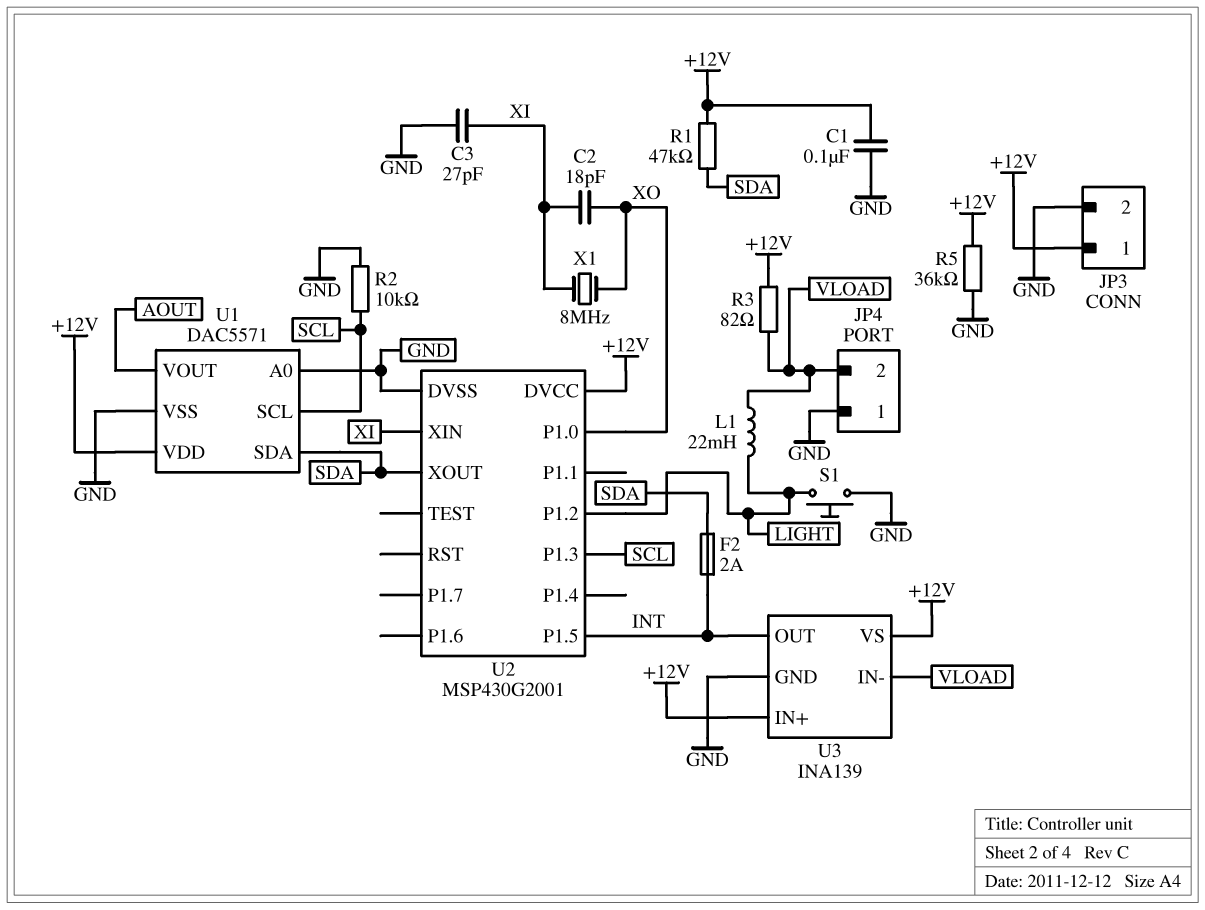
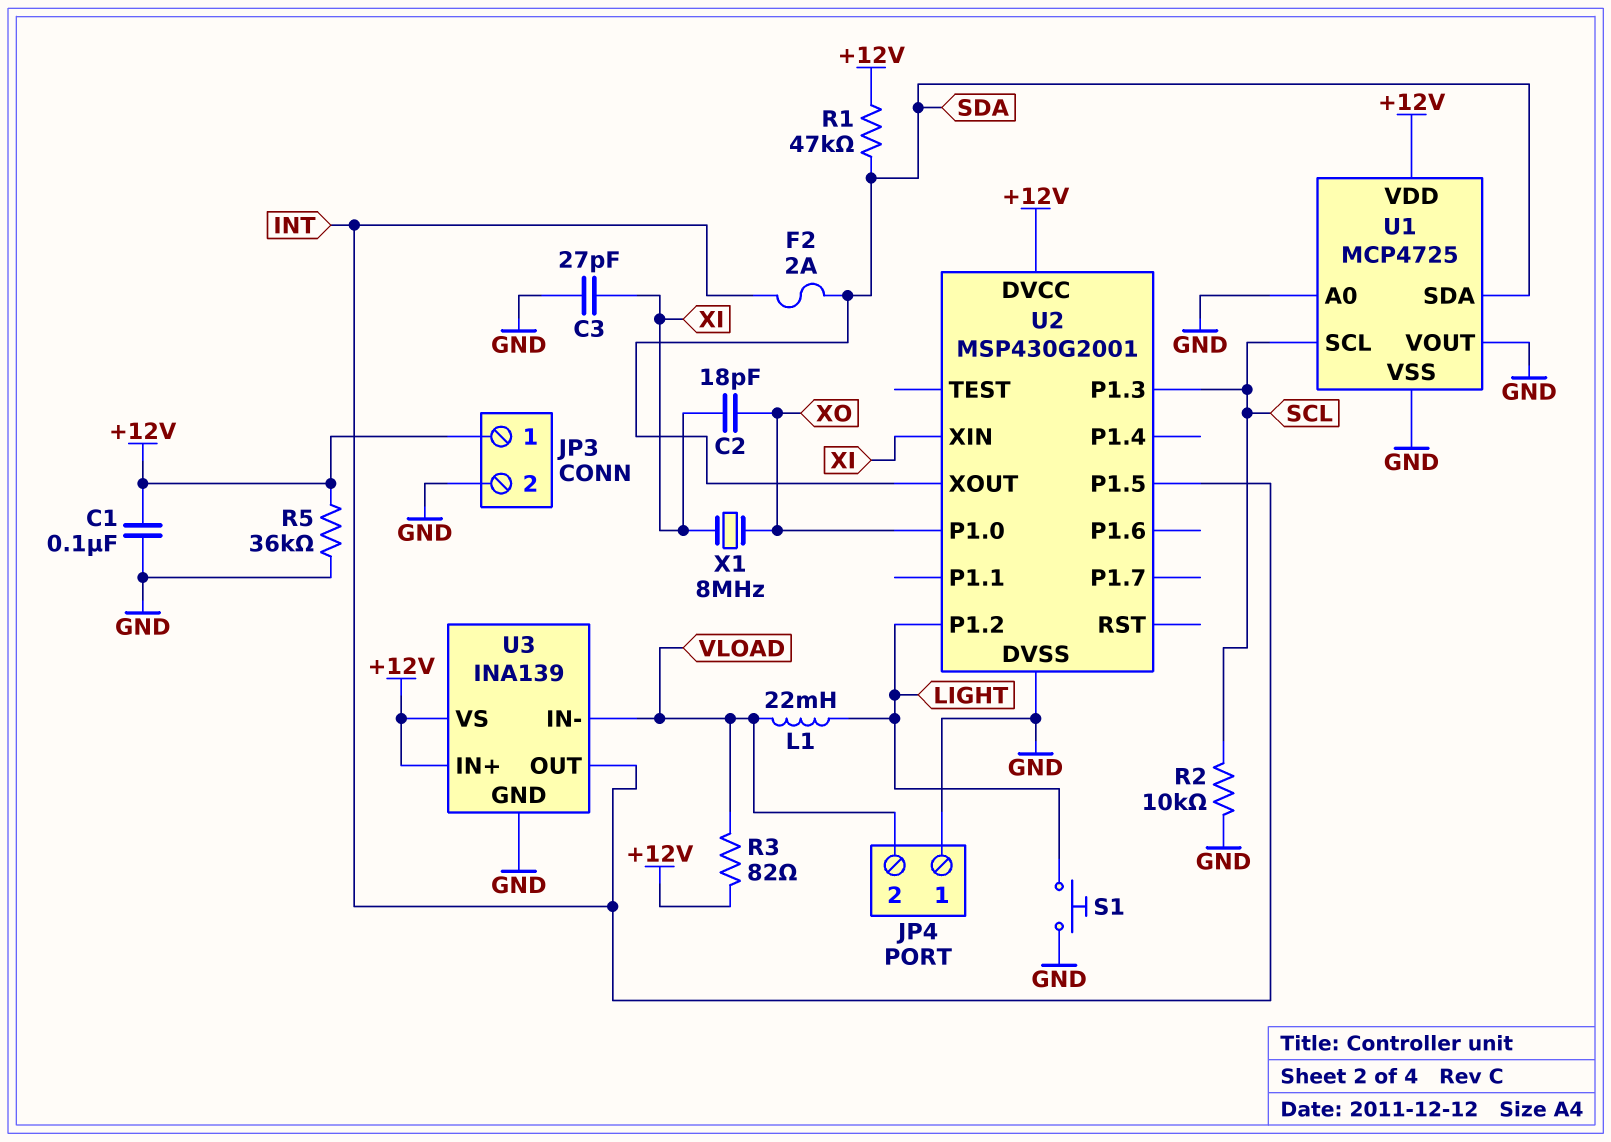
U1: DAC5571 -> MCP4725
U1 pin VOUT: AOUT -> GND

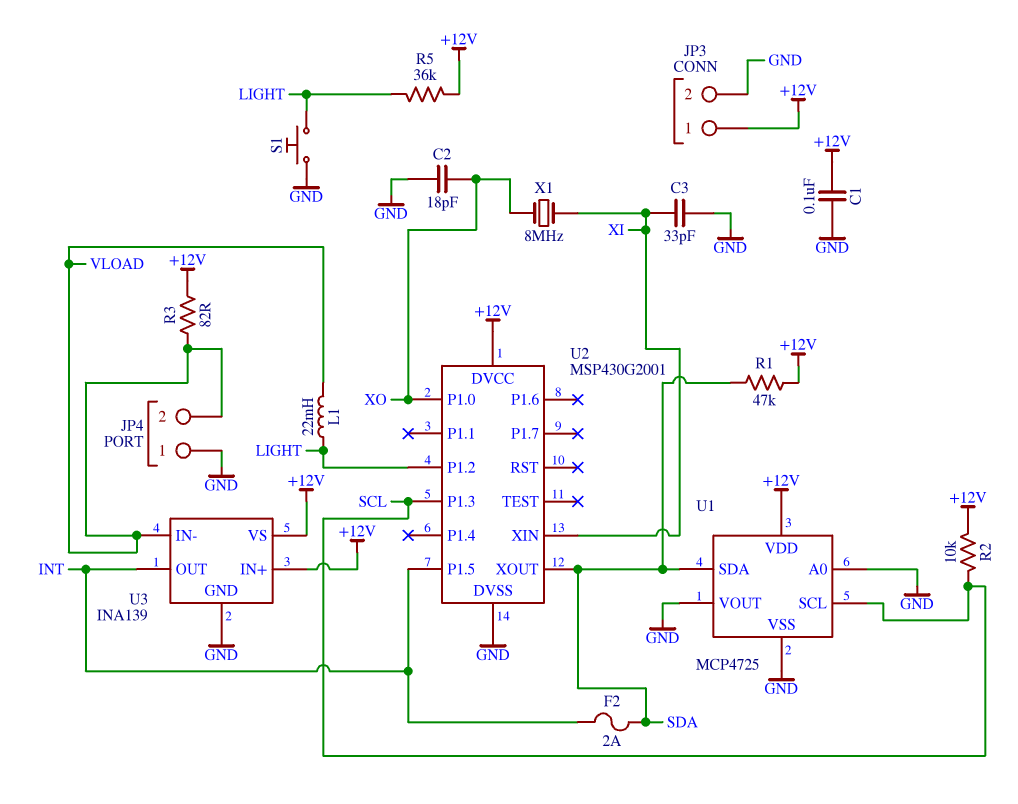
C2: 18pF (XI, XO) -> 18pF (GND, XO)
C3: 27pF (GND, XI) -> 33pF (GND, XI)
R2: 10k (GND, SCL) -> 10k (+12V, SCL)
R5: 36k (+12V, GND) -> 36k (+12V, LIGHT)

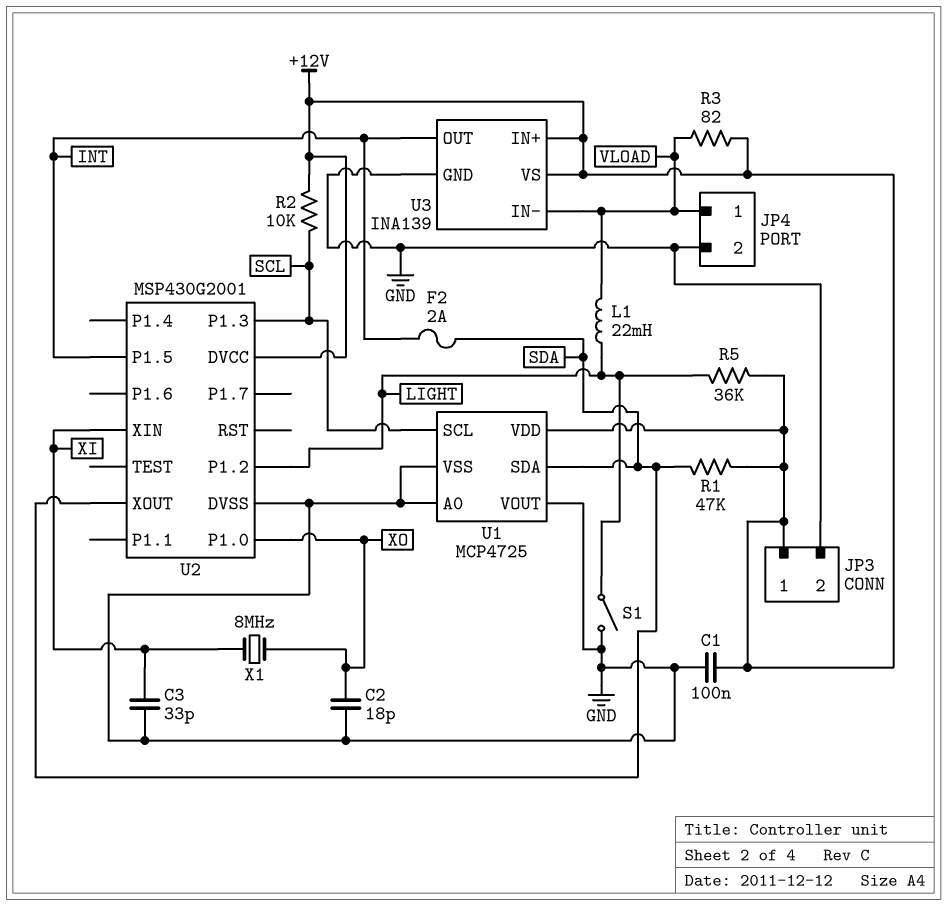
JP4 pin 1: GND -> VLOAD
JP4 pin 2: VLOAD -> GND
S1: button (GND, LIGHT) -> switch (GND, LIGHT)

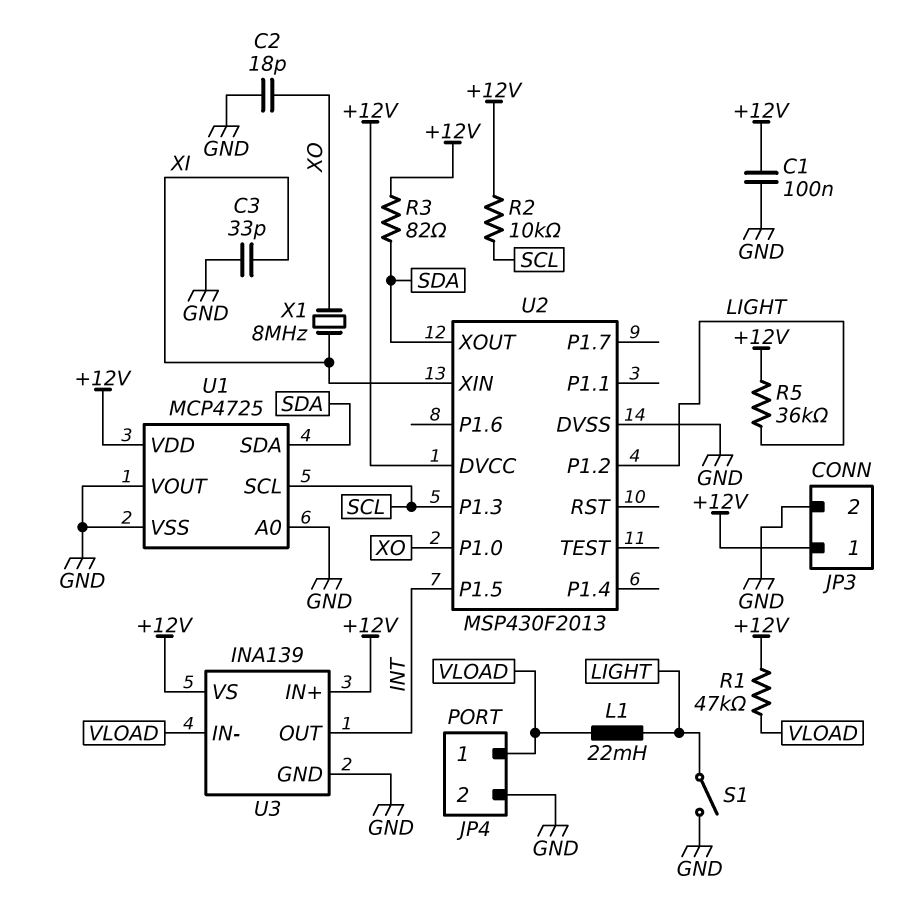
F2: 2A (INT, SDA) -> none
R1: 47k (+12V, SDA) -> 47k (+12V, VLOAD)
R3: 82 (+12V, VLOAD) -> 82 (+12V, SDA)
U2: MSP430G2001 -> MSP430F2013

